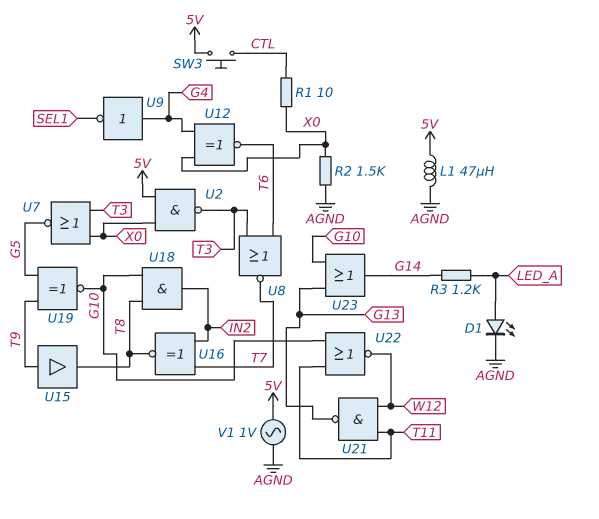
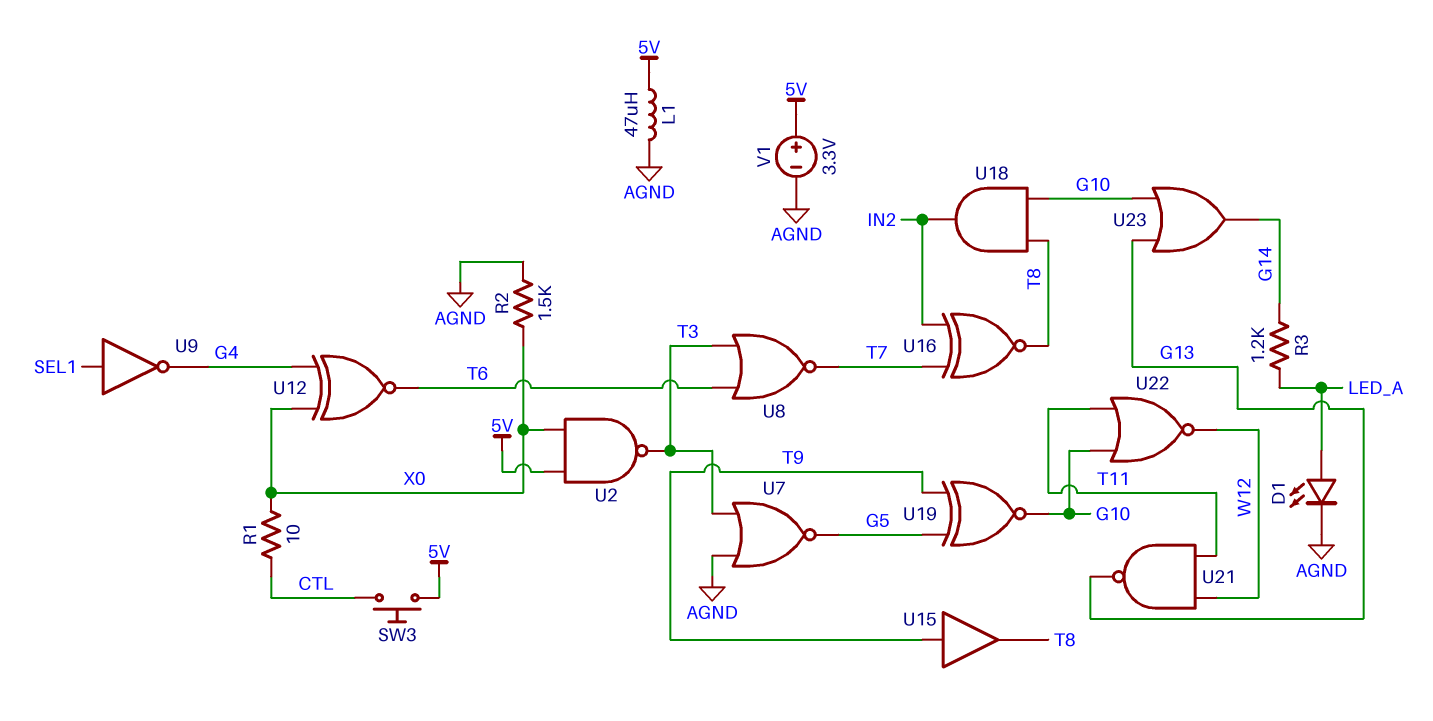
U7: NOR (in T3, in X0, out G5) -> NOR (in AGND, in T3, out G5)
U9: NOT (in G4, out SEL1) -> NOT (in SEL1, out G4)
V1: AC 1V (5V, AGND) -> 3.3V (plus 5V, minus AGND)

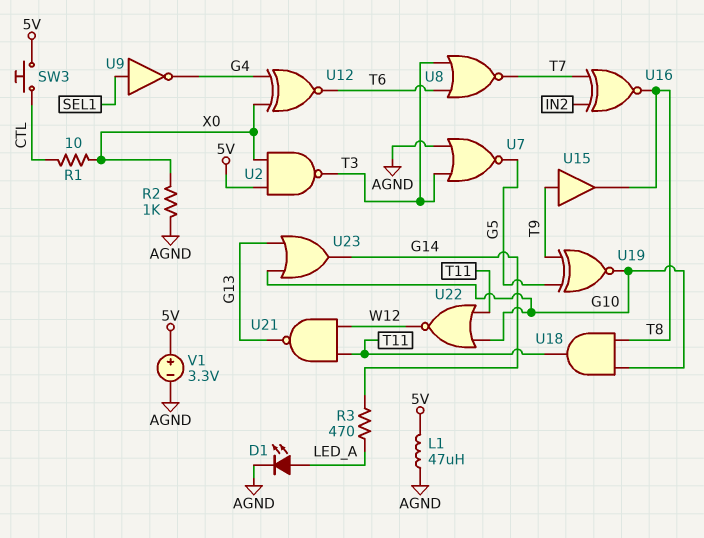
R2: 1.5k (AGND, X0) -> 1k (AGND, X0)
R3: 1.2k (G14, LED_A) -> 470 (G14, LED_A)
U18: AND (in G10, in T8, out IN2) -> AND (in G10, in T8, out T11)

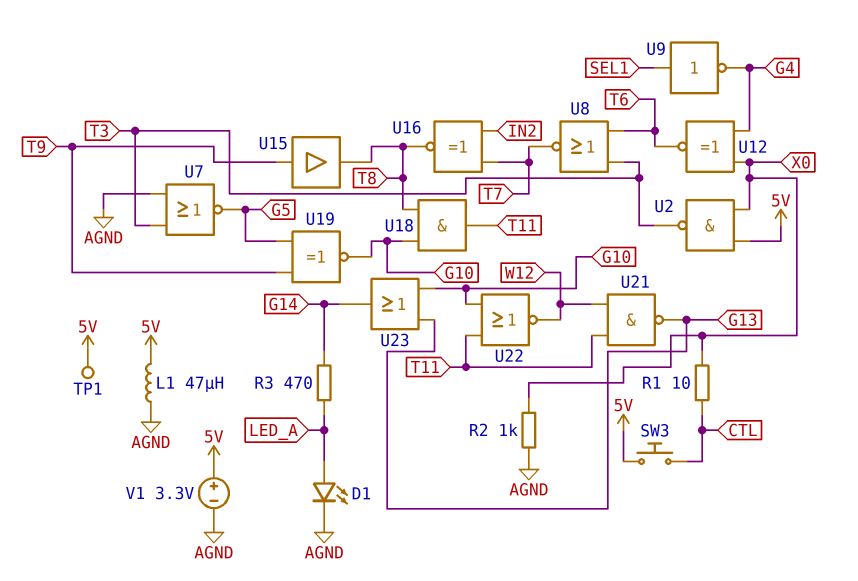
TP1: none -> test point (5V)

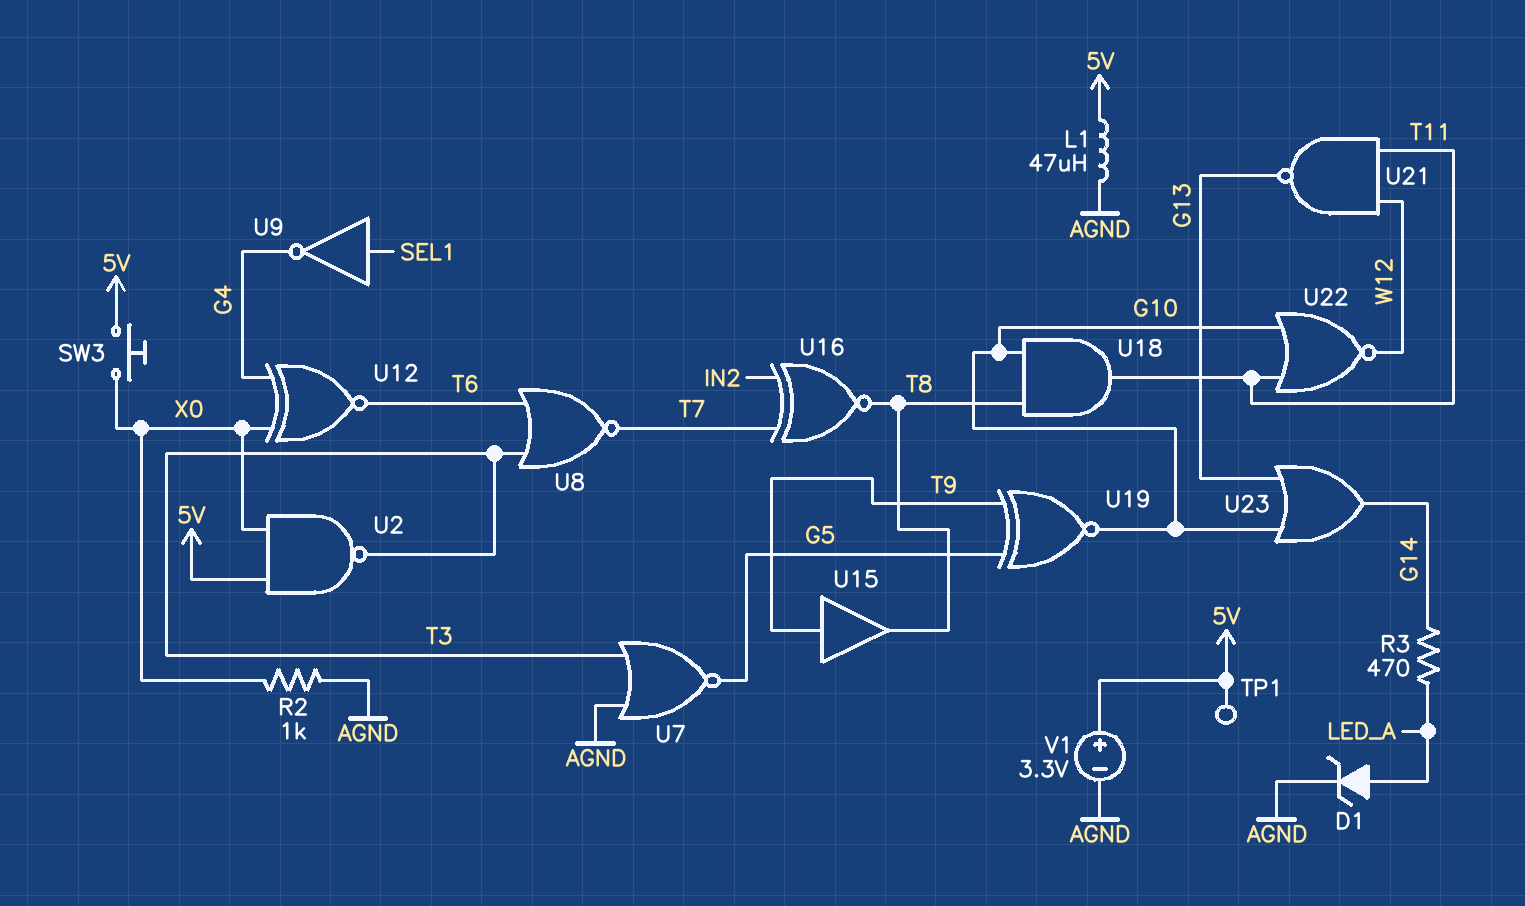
D1: LED (A LED_A, K AGND) -> zener (A LED_A, K AGND)
R1: 10 (CTL, X0) -> none
SW3: button (5V, CTL) -> button (5V, X0)

